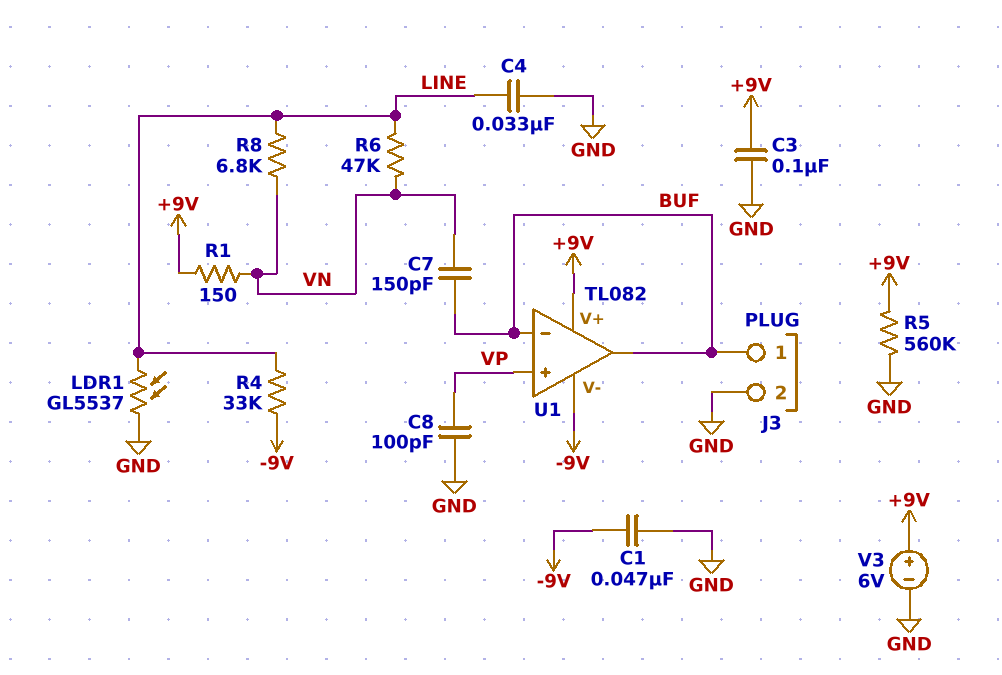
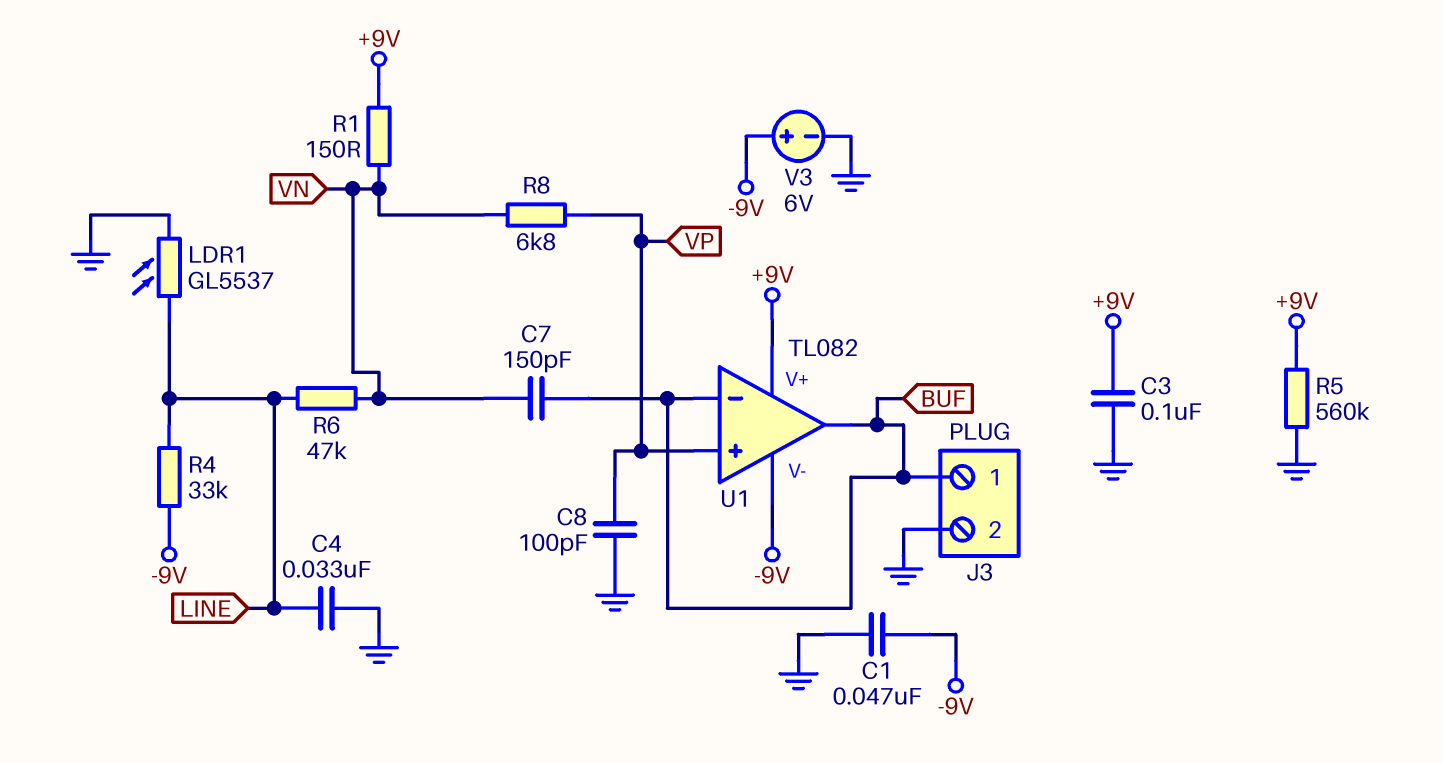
R8: 6.8k (LINE, VN) -> 6.8k (VN, VP)
V3: 6V (plus +9V, minus GND) -> 6V (plus -9V, minus GND)

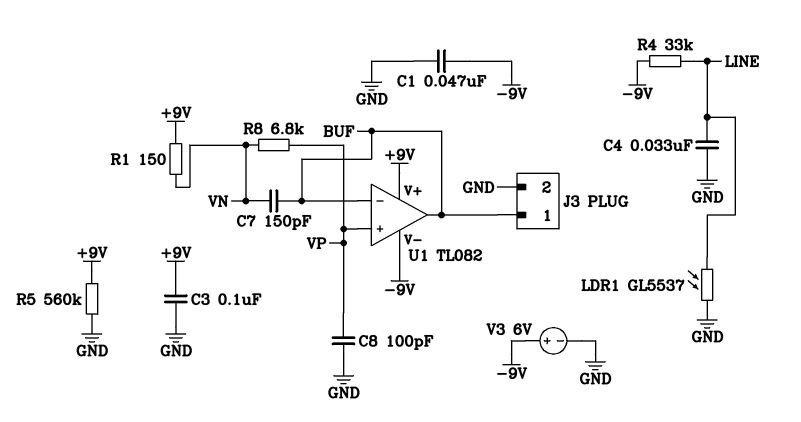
R6: 47k (LINE, VN) -> none

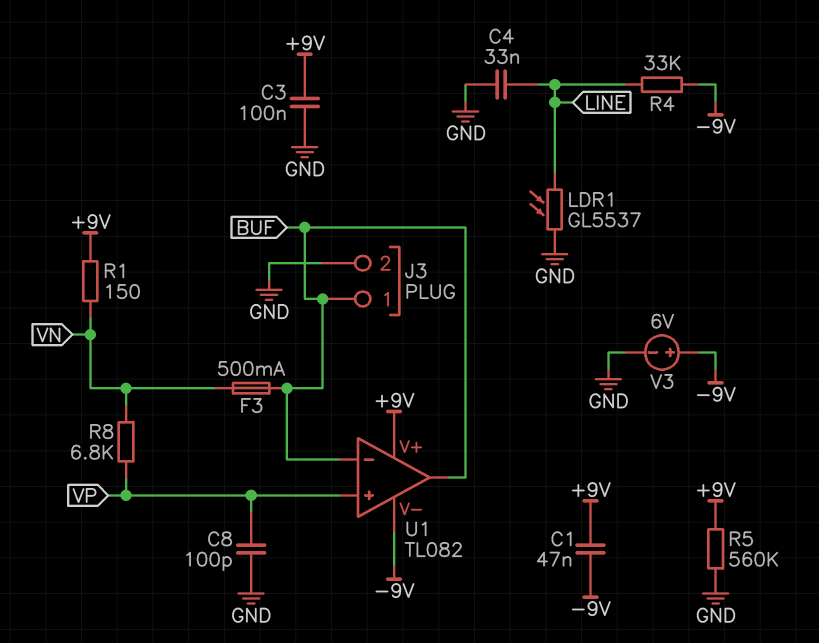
C1: 47nF (-9V, GND) -> 47nF (+9V, -9V)
C7: 150pF (BUF, VN) -> none
F3: none -> 500mA (BUF, VN)

